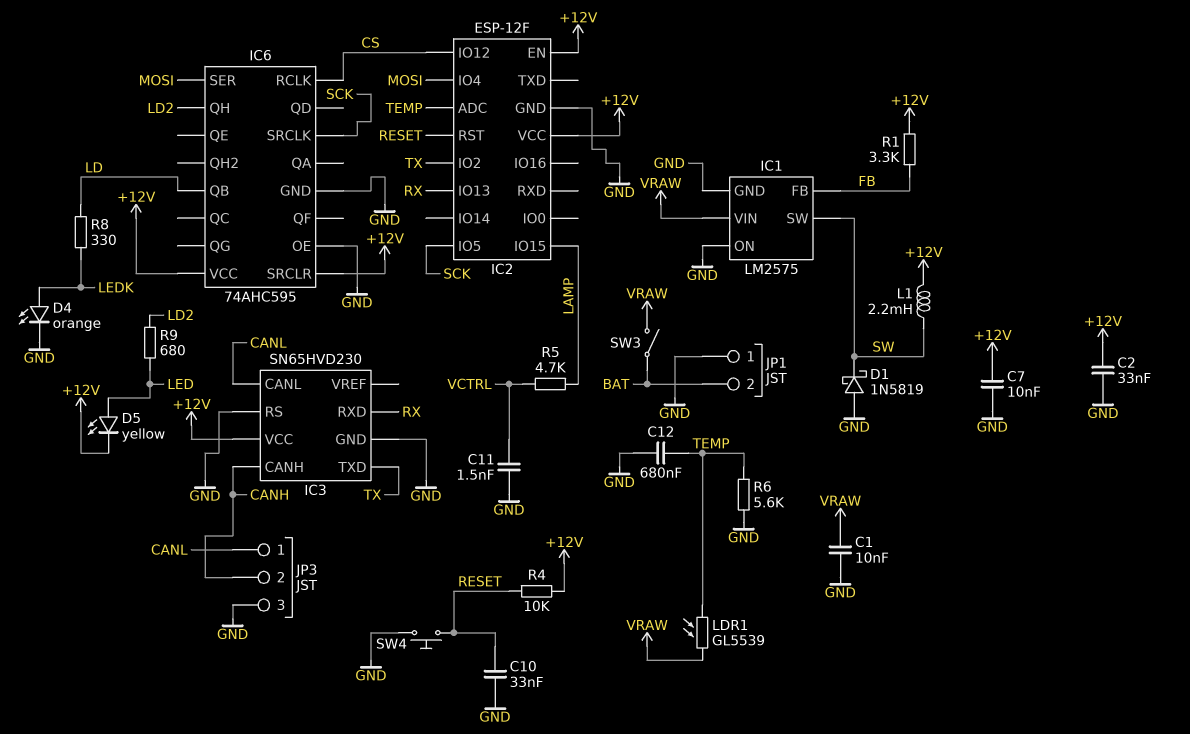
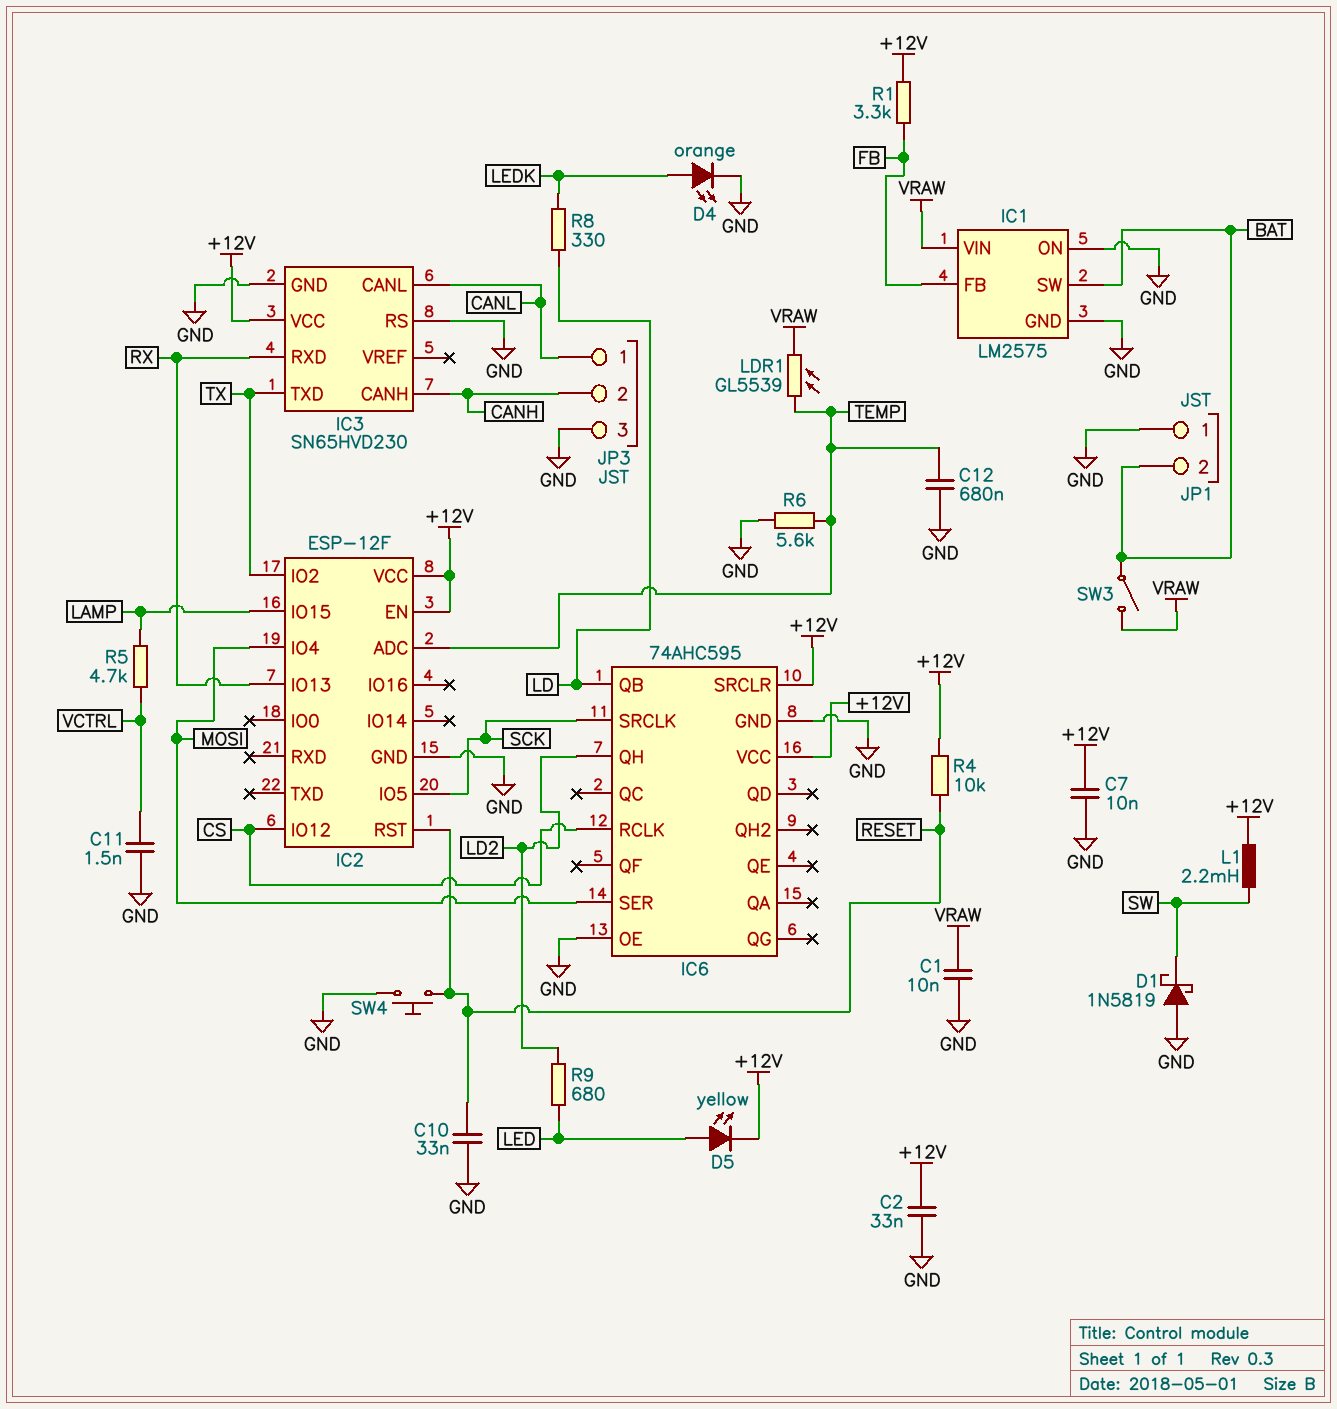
IC1 pin SW: SW -> BAT

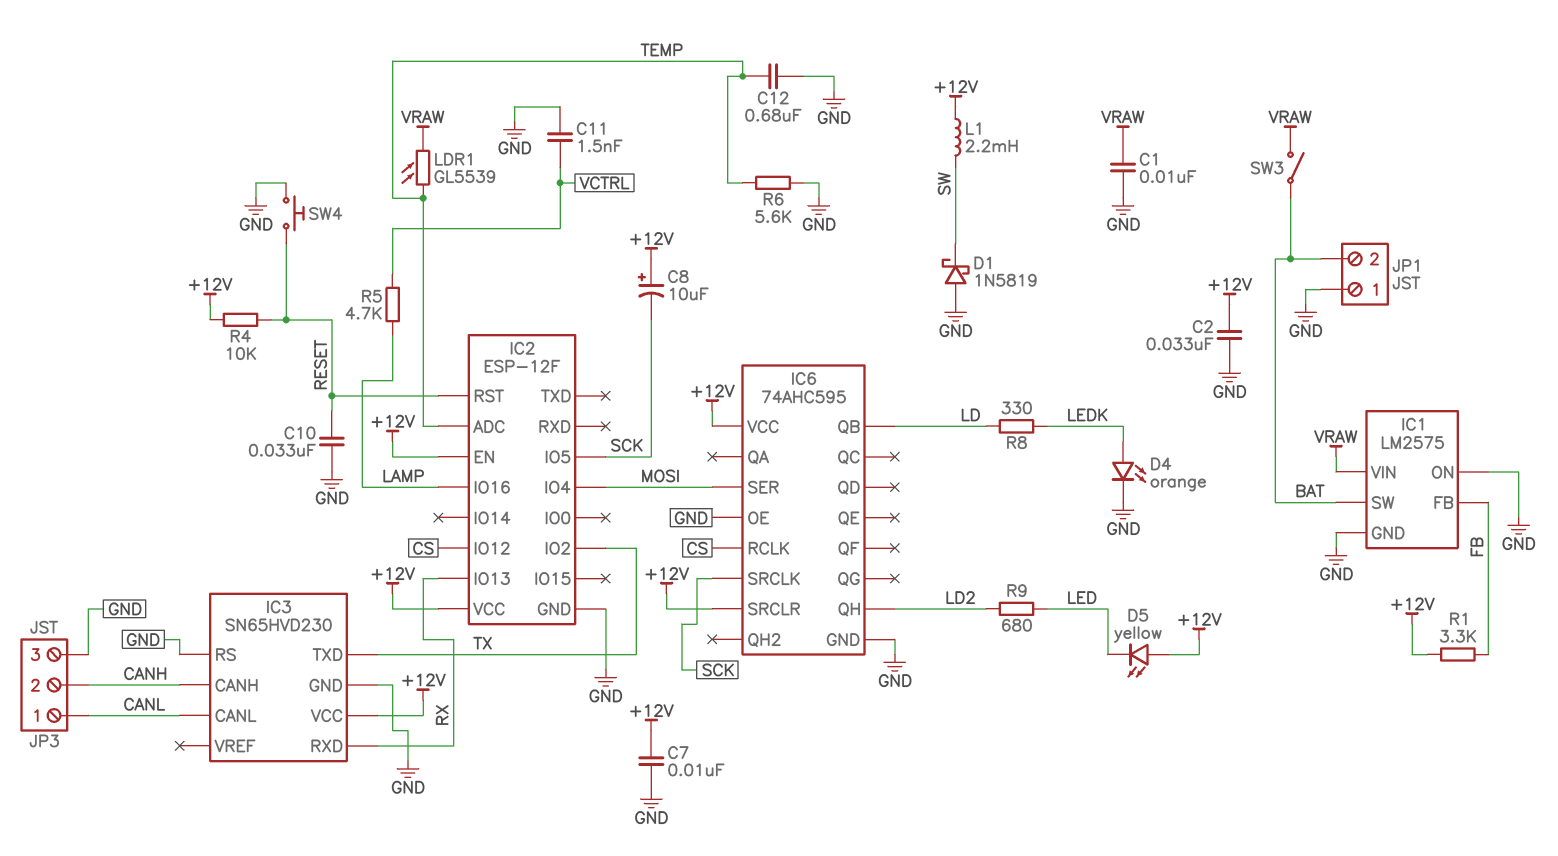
C8: none -> 10uF (plus +12V, minus SCK)
D5: LED yellow (A LED, K +12V) -> LED yellow (A +12V, K LED)
IC2 pin IO15: LAMP -> none
IC2 pin IO16: none -> LAMP

